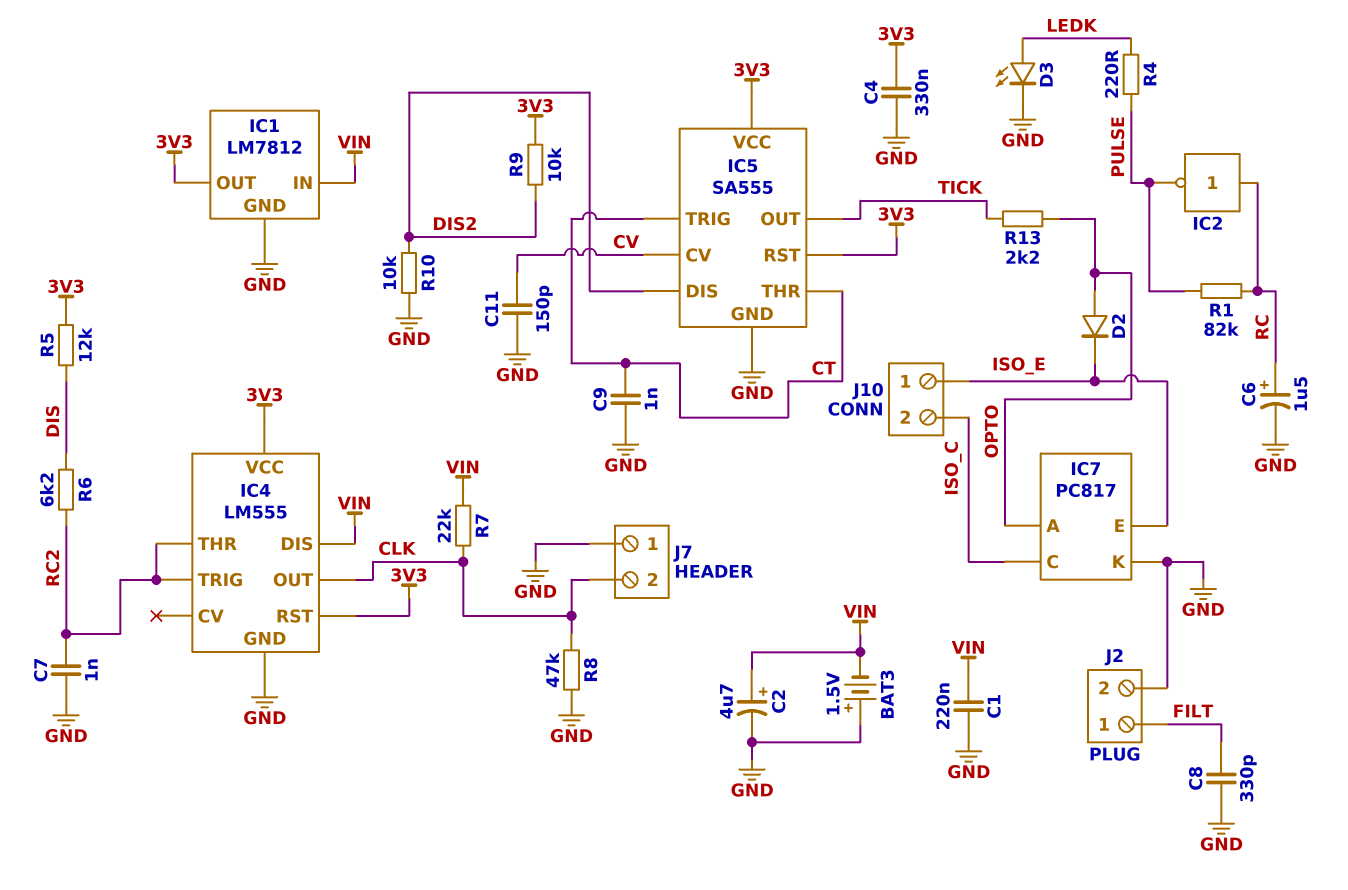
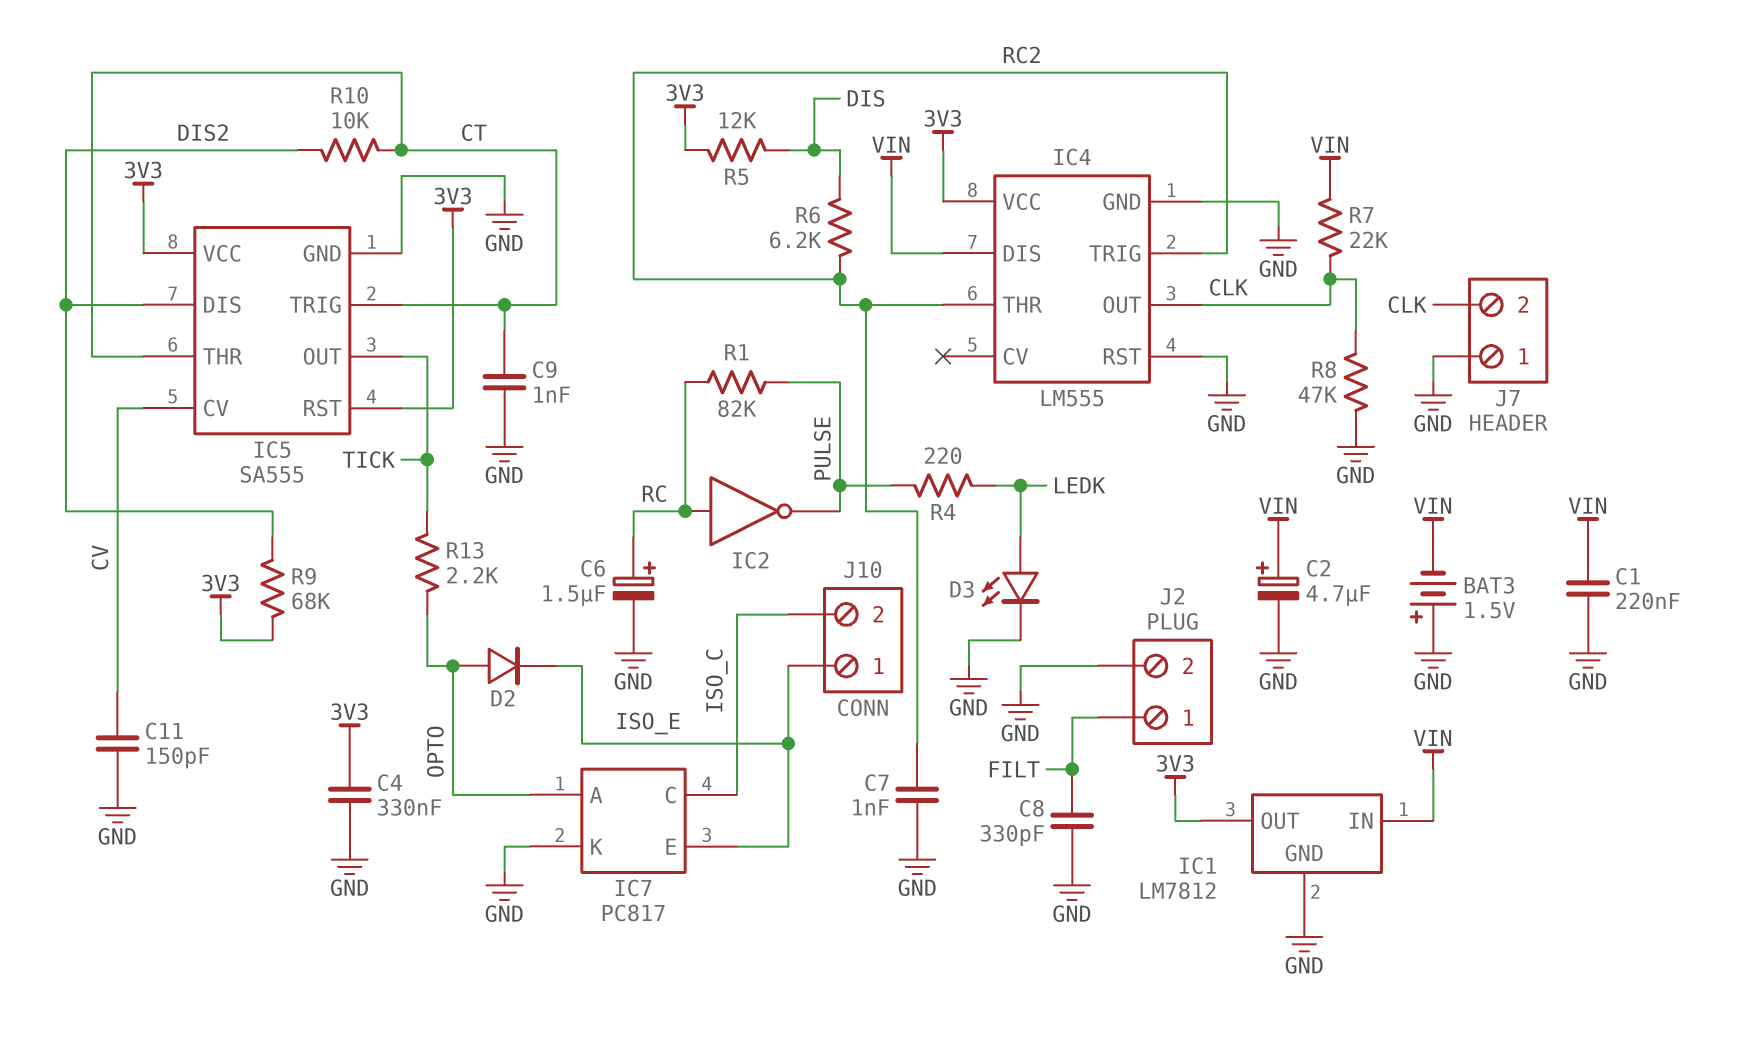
IC4 pin RST: 3V3 -> GND
R9: 10k (3V3, DIS2) -> 68k (3V3, DIS2)
R10: 10k (DIS2, GND) -> 10k (CT, DIS2)

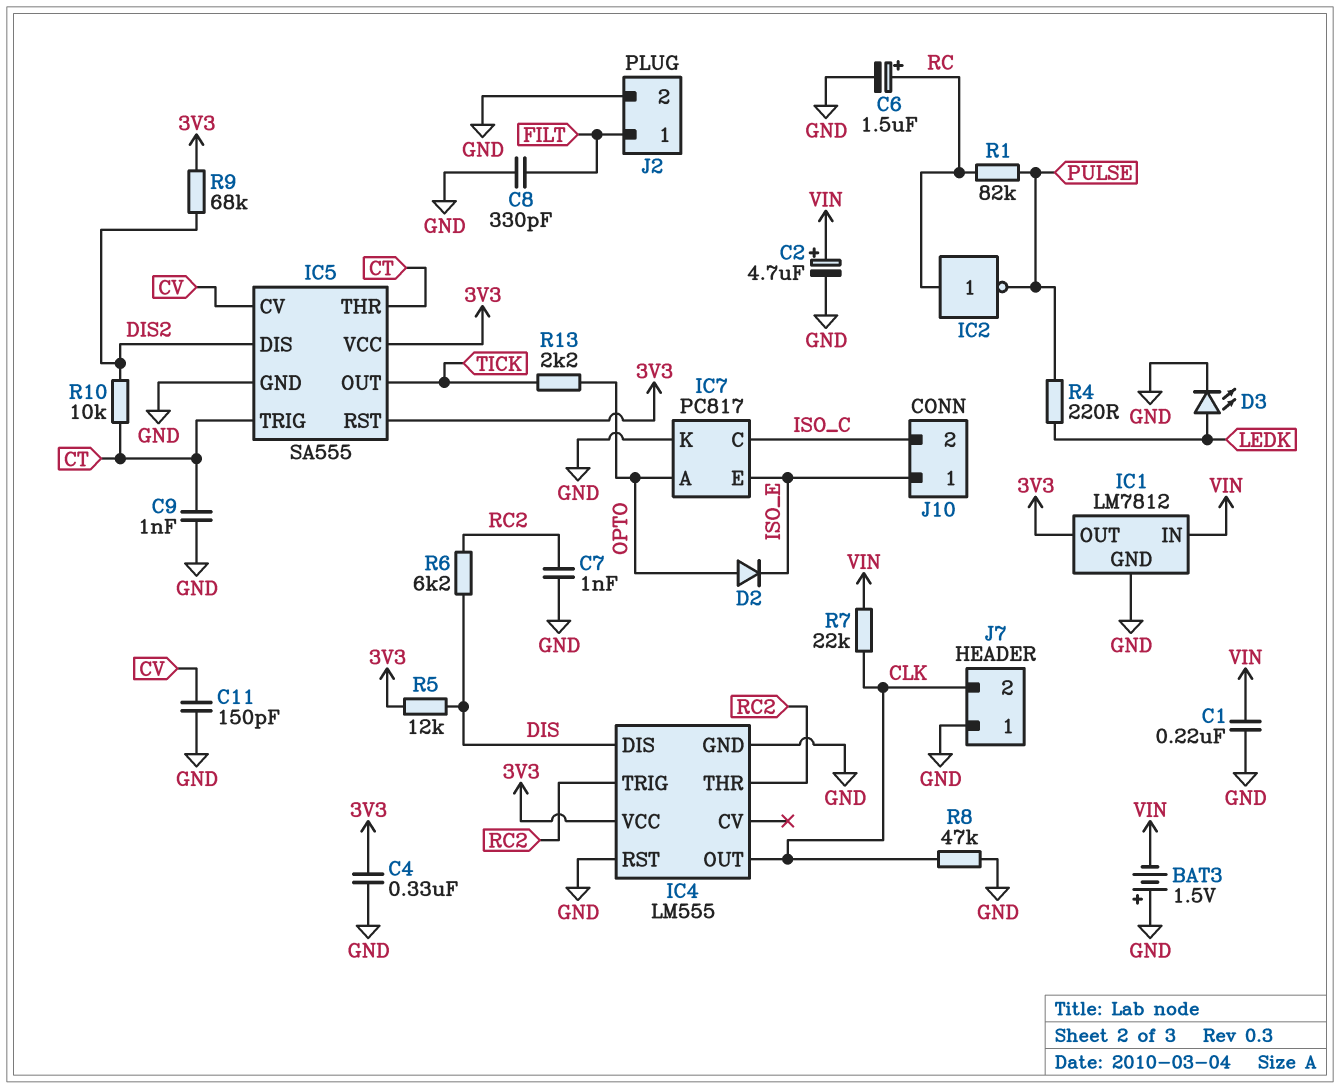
IC4 pin DIS: VIN -> DIS

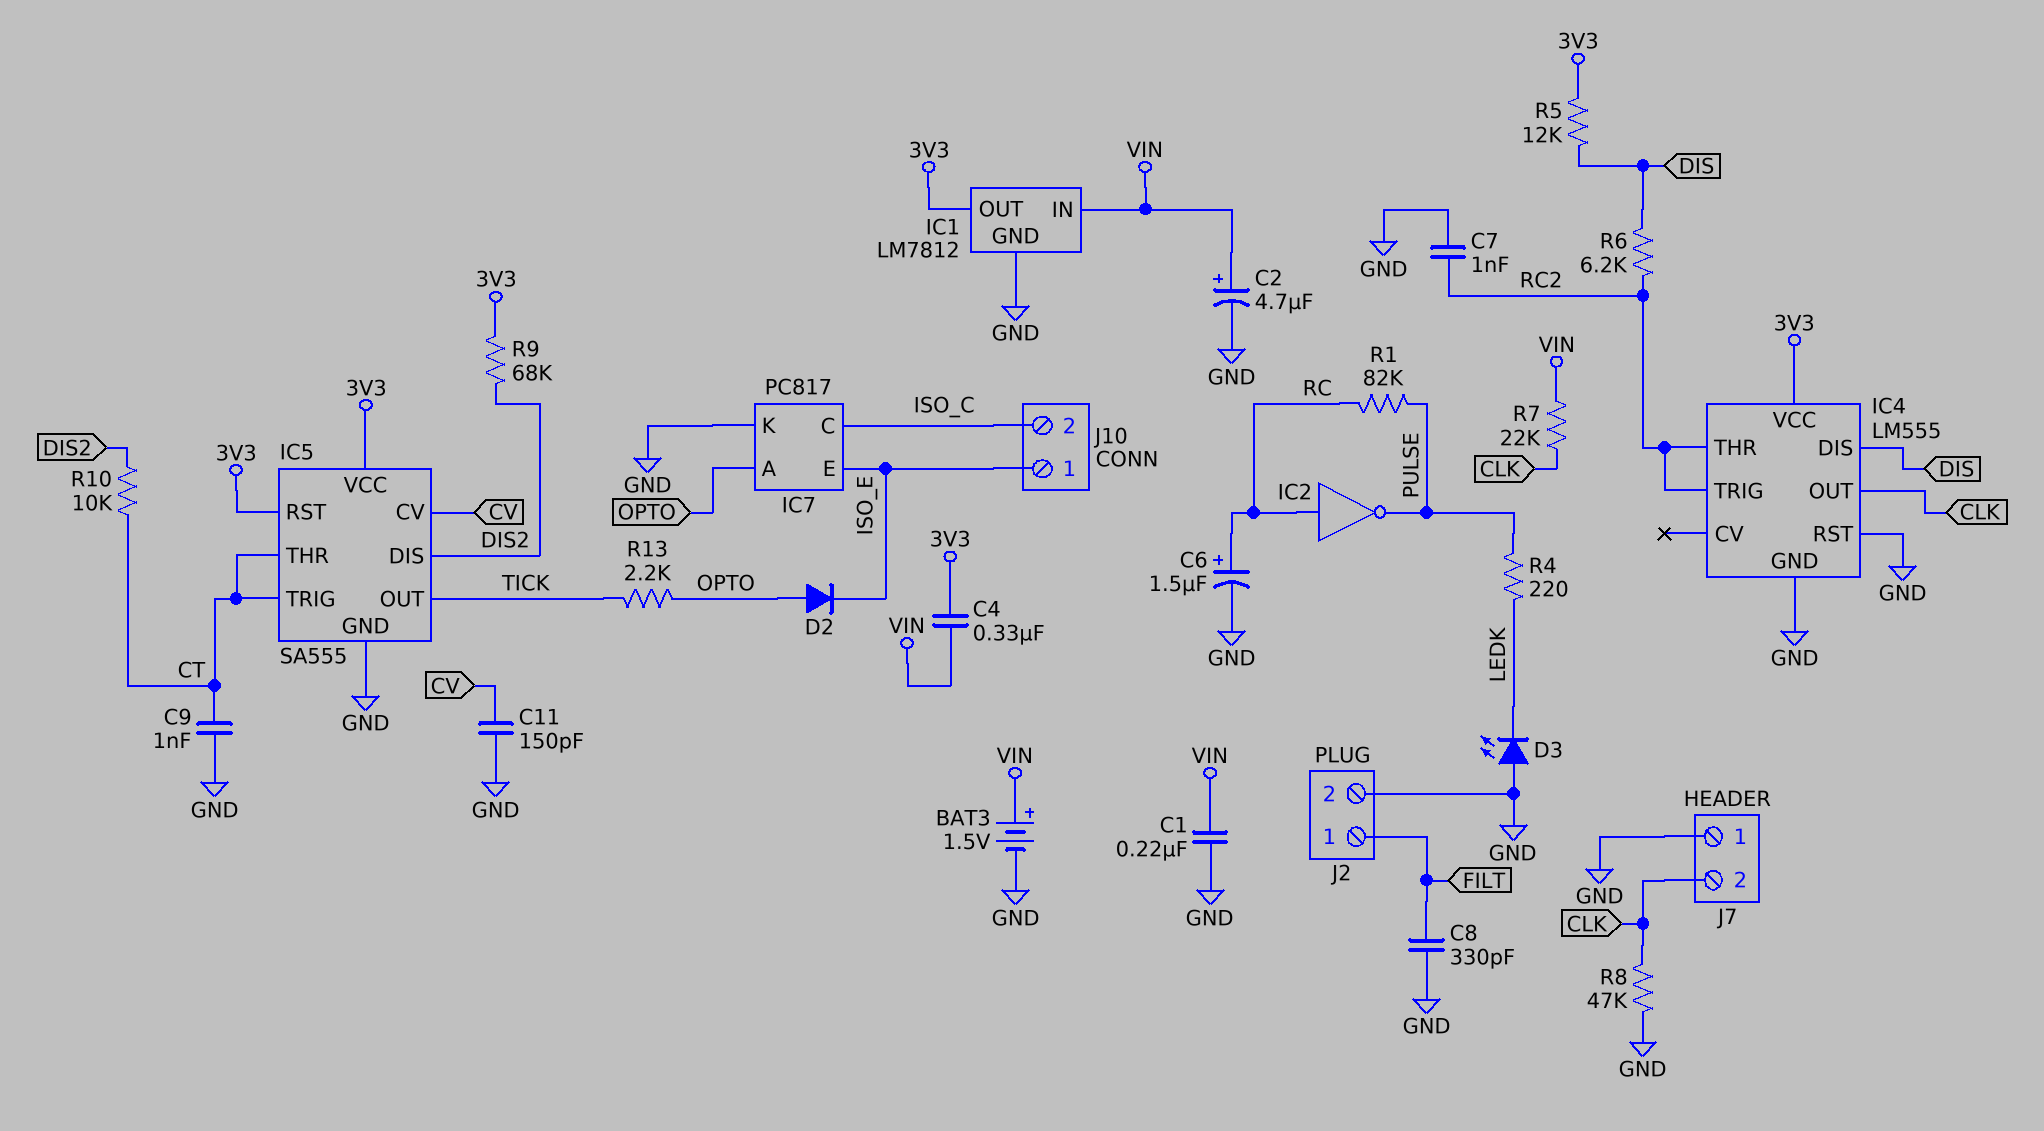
BAT3: 1.5V (plus GND, minus VIN) -> 1.5V (plus VIN, minus GND)
C4: 330nF (3V3, GND) -> 330nF (3V3, VIN)
D3: LED (A LEDK, K GND) -> LED (A GND, K LEDK)

